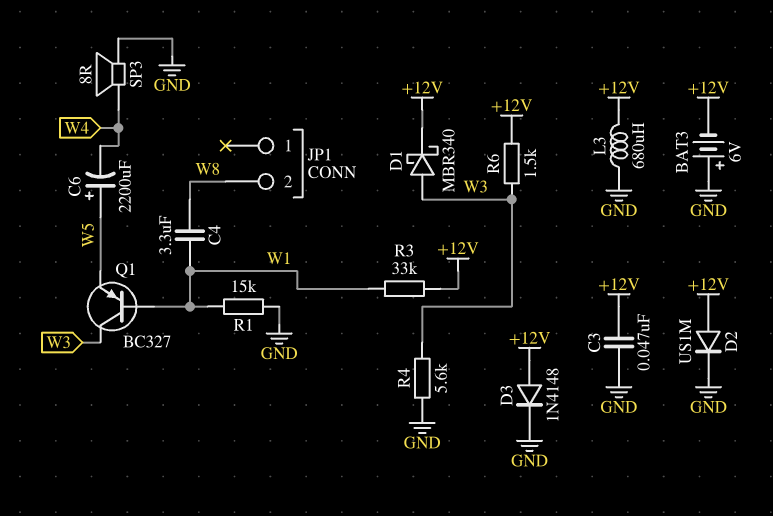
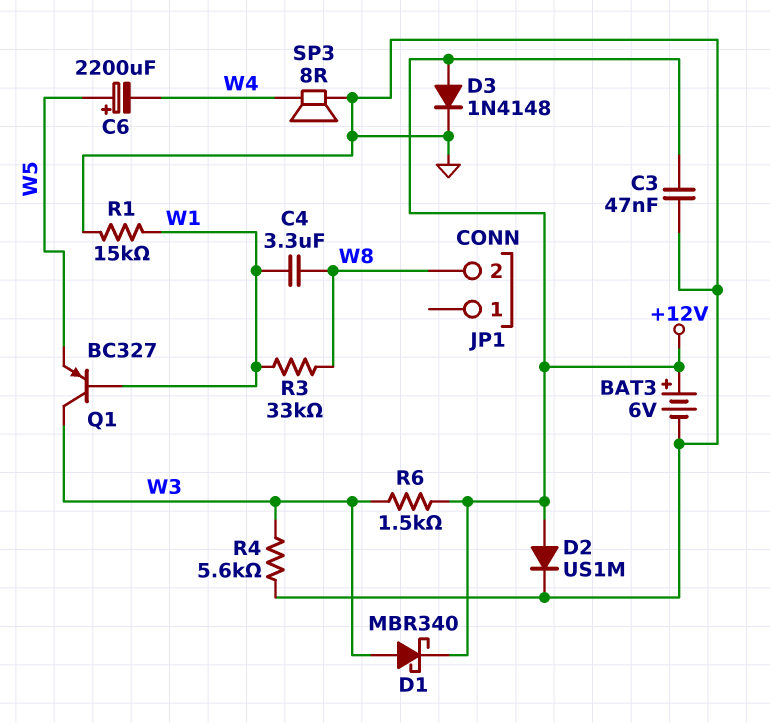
BAT3: 6V (plus GND, minus +12V) -> 6V (plus +12V, minus GND)
L3: 680uH (+12V, GND) -> none
R3: 33k (+12V, W1) -> 33k (W1, W8)

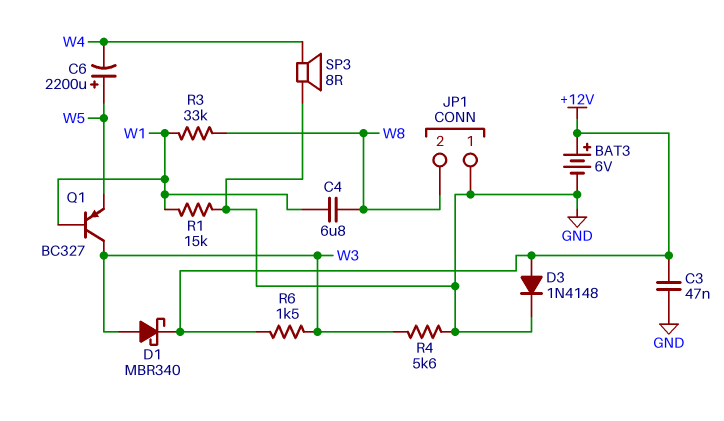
C4: 3.3uF (W1, W8) -> 6.8uF (W1, W8)
D2: diode US1M (A +12V, K GND) -> none
JP1 pin 1: none -> GND

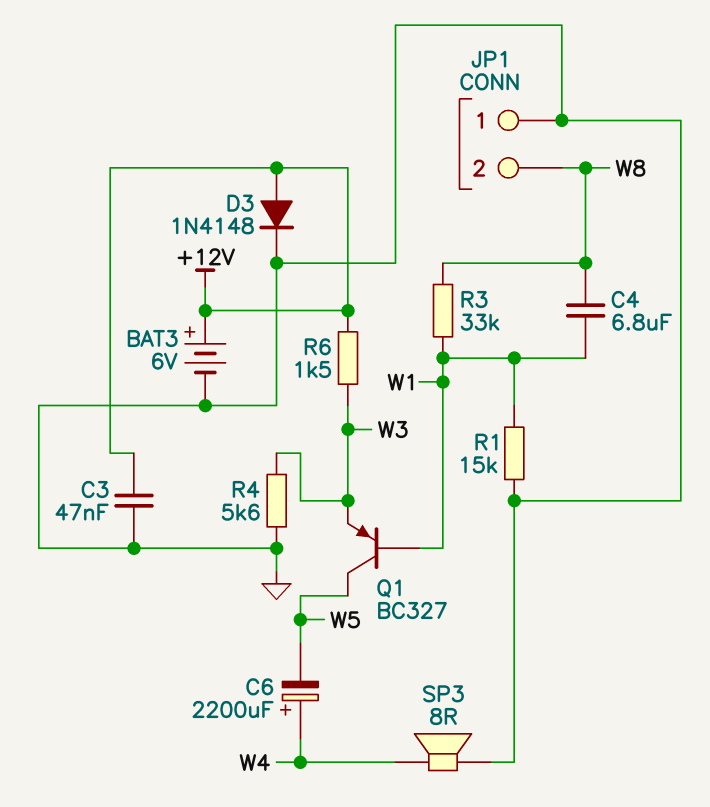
C6: 2200uF (plus W5, minus W4) -> 2200uF (plus W4, minus W5)
D1: schottky MBR340 (A W3, K +12V) -> none
Q1: PNP BC327 (B W1, C W3, E W5) -> PNP BC327 (B W1, C W5, E W3)

